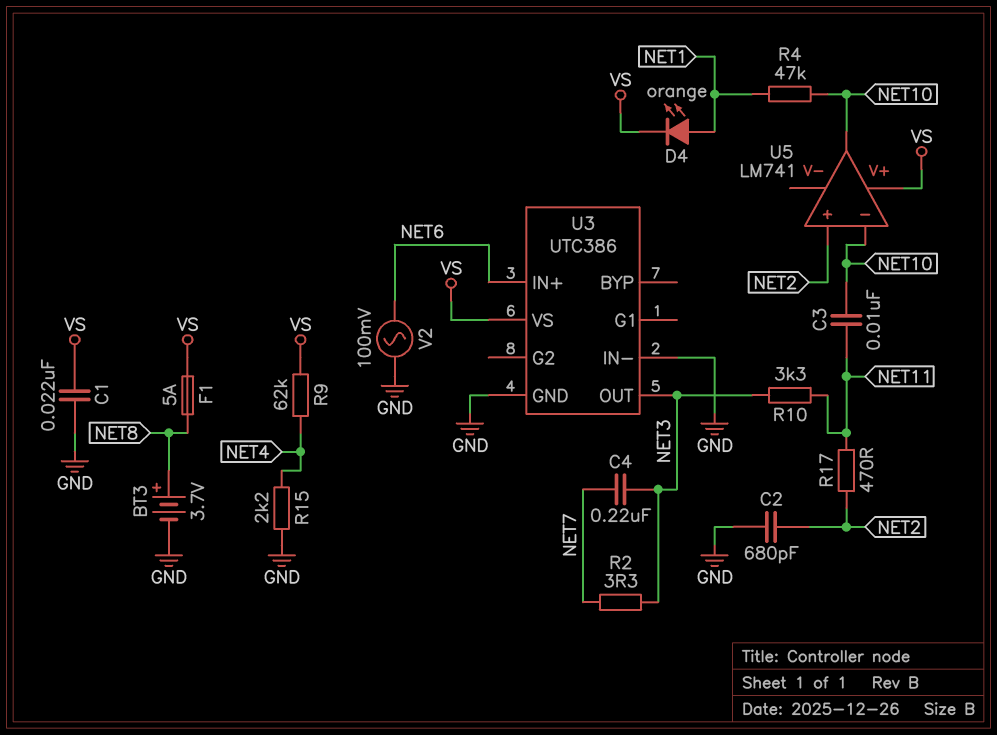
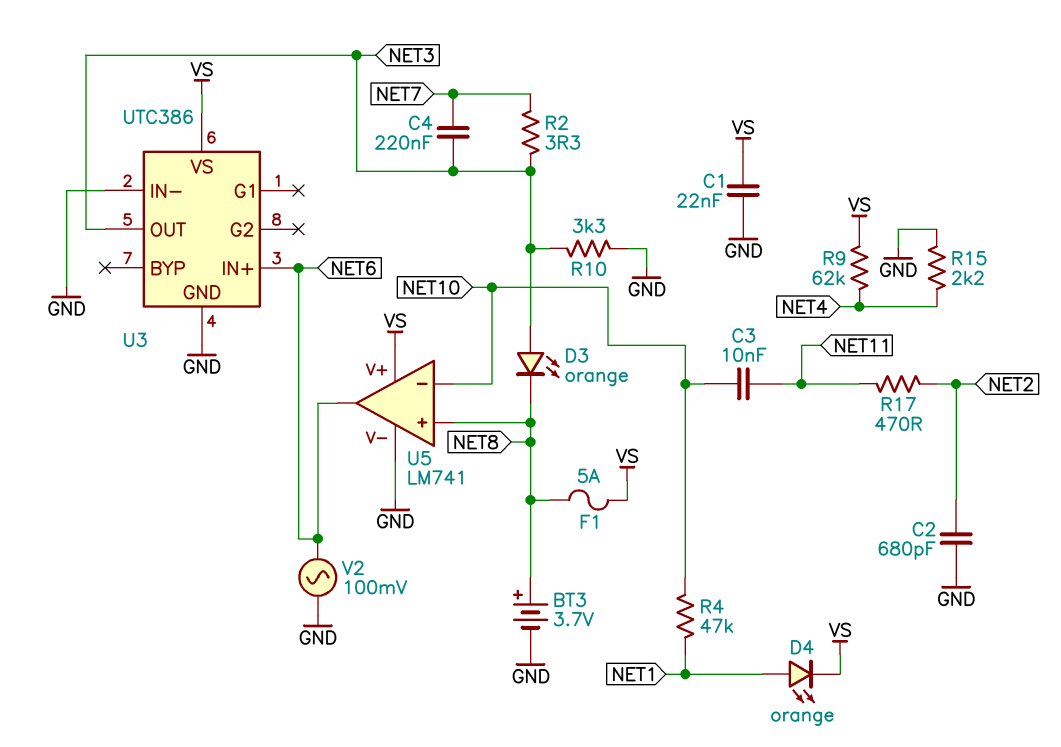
D3: none -> LED orange (A NET3, K NET8)
R10: 3.3k (NET3, NET11) -> 3.3k (GND, NET3)
U5 pin V-: none -> GND
U5 pin in+: NET2 -> NET8
U5 pin out: NET10 -> NET6

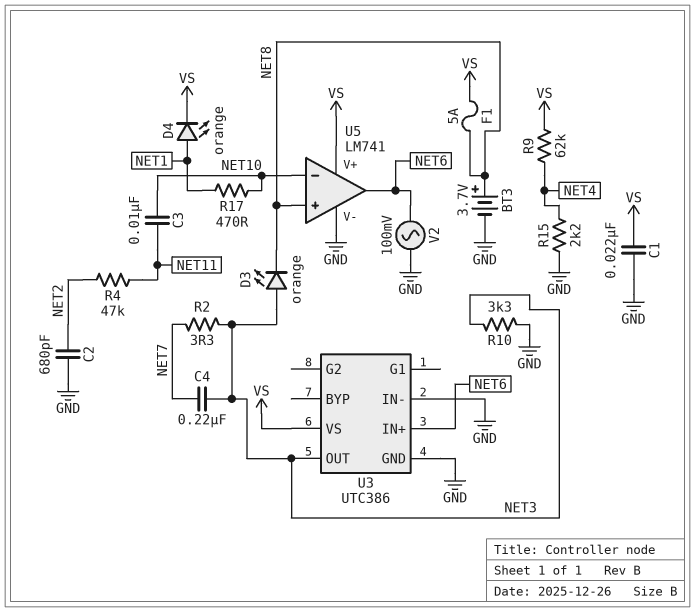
R4: 47k (NET1, NET10) -> 47k (NET2, NET11)
R17: 470 (NET2, NET11) -> 470 (NET1, NET10)

